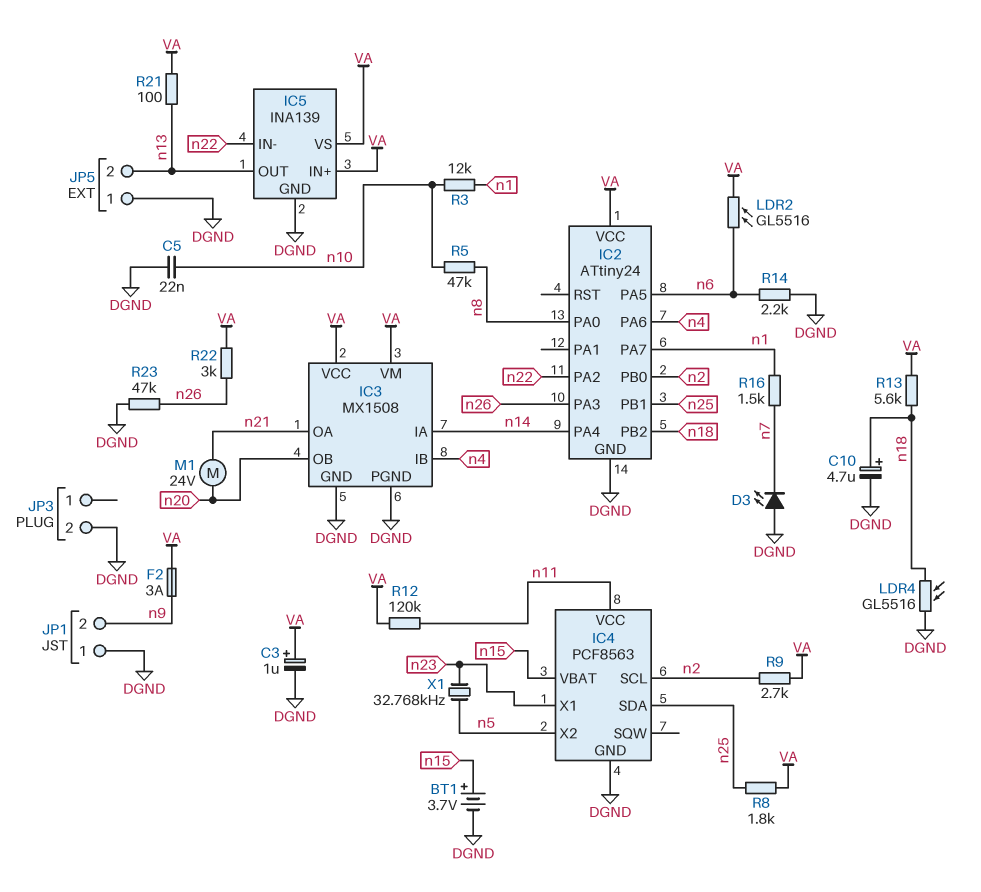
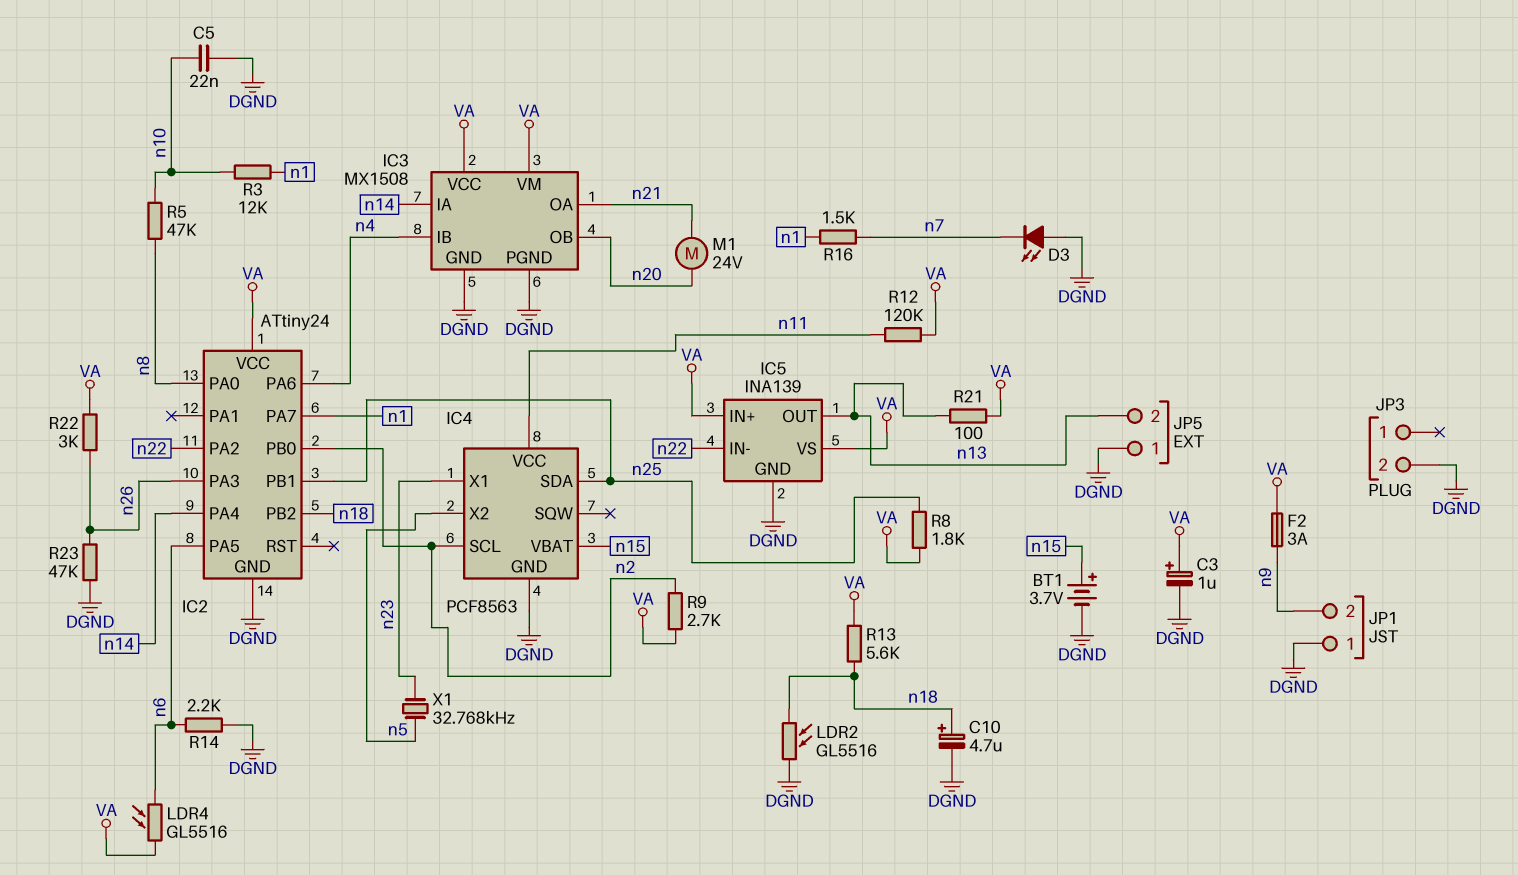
LDR2: GL5516 (VA, n6) -> GL5516 (DGND, n18)
LDR4: GL5516 (DGND, n18) -> GL5516 (VA, n6)

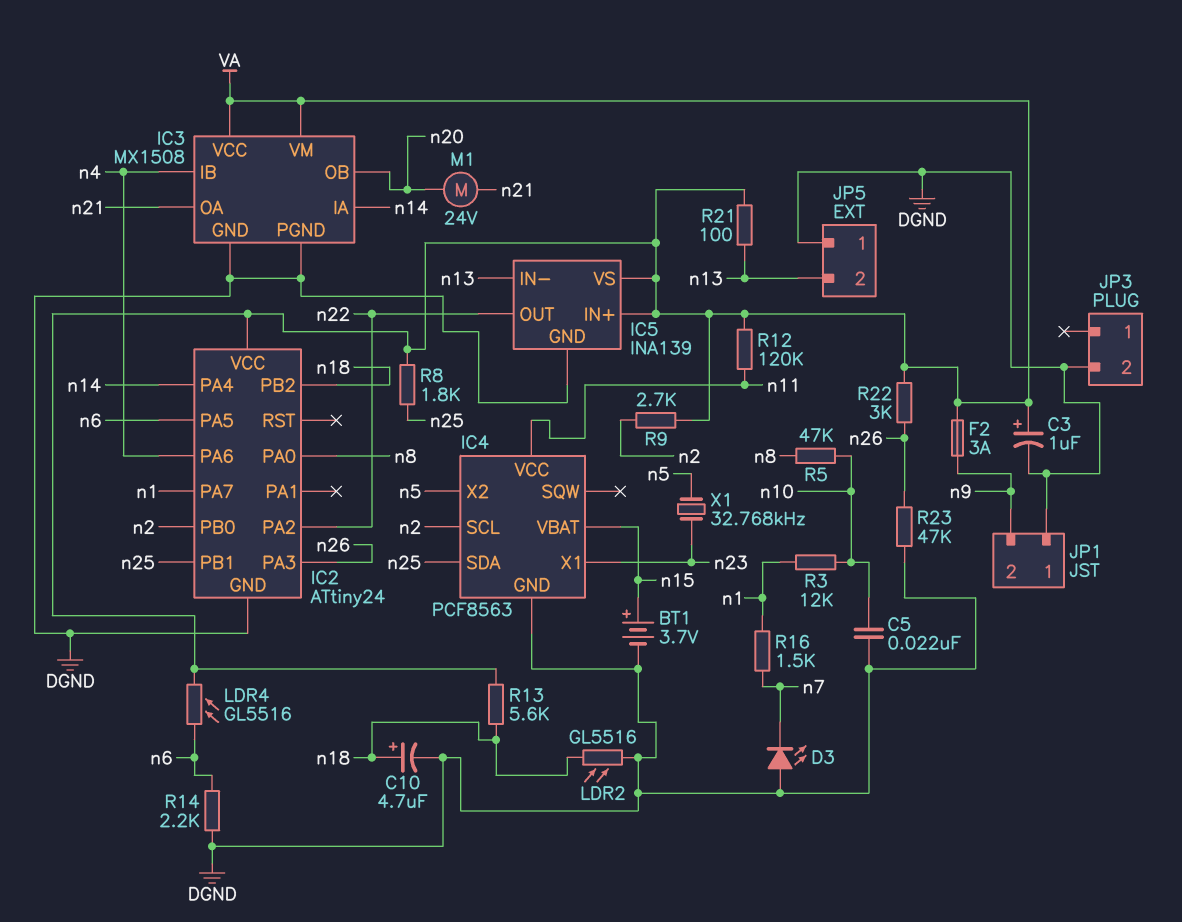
IC5 pin IN-: n22 -> n13
IC5 pin OUT: n13 -> n22

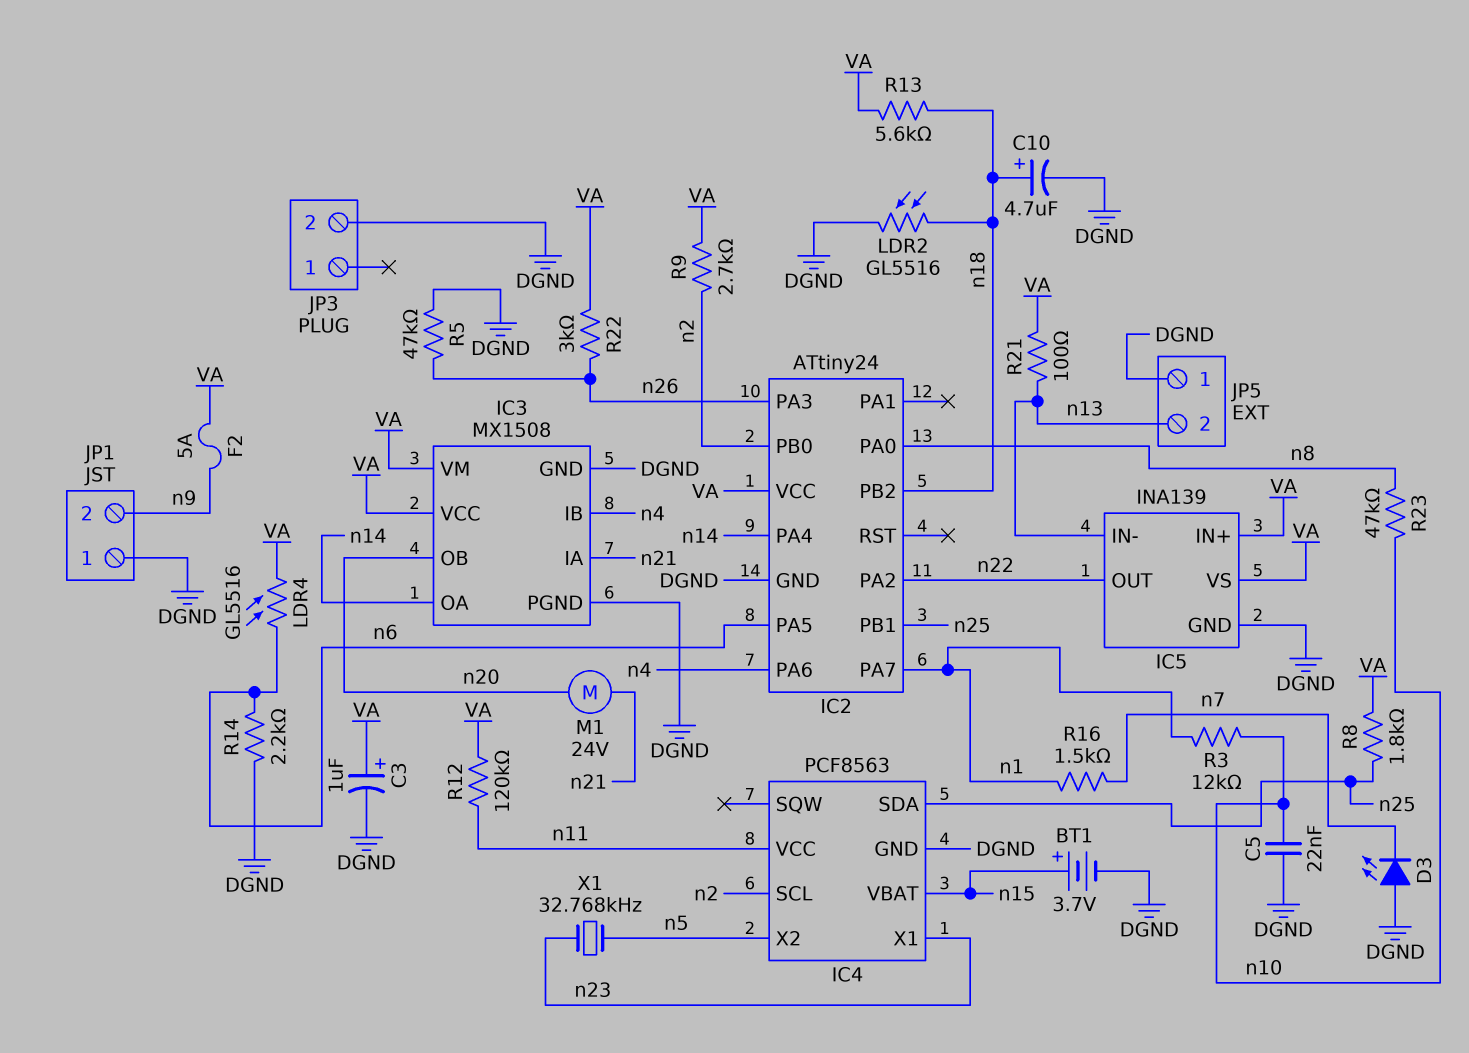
F2: 3A (VA, n9) -> 5A (VA, n9)
IC3 pin IA: n14 -> n21
IC3 pin OA: n21 -> n14
R5: 47k (n8, n10) -> 47k (DGND, n26)
R23: 47k (DGND, n26) -> 47k (n8, n10)

